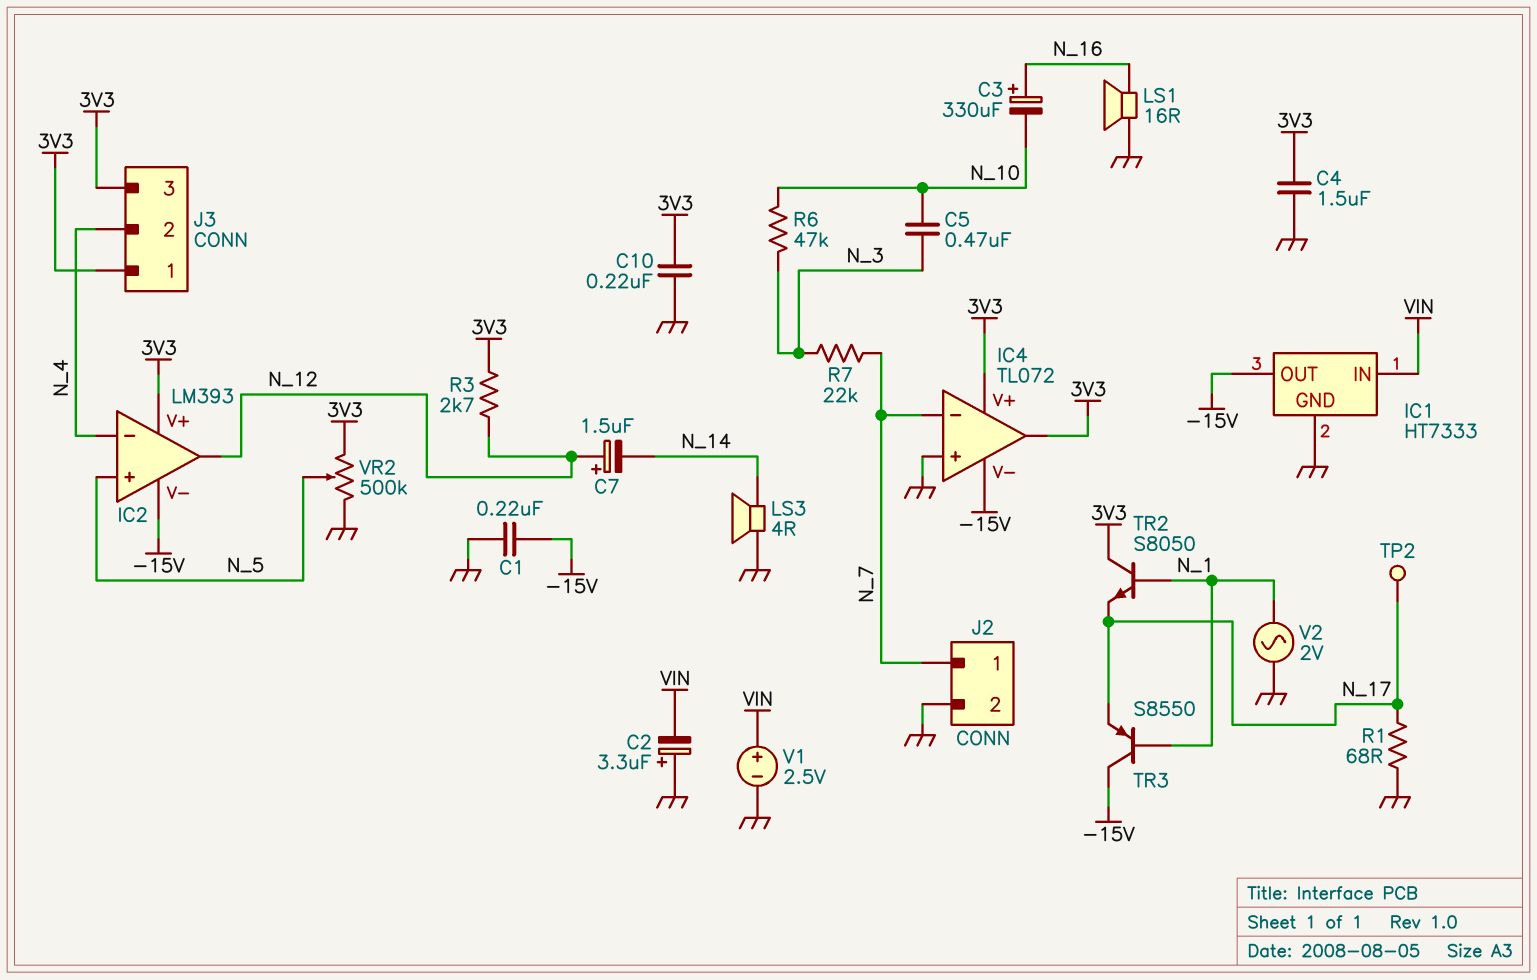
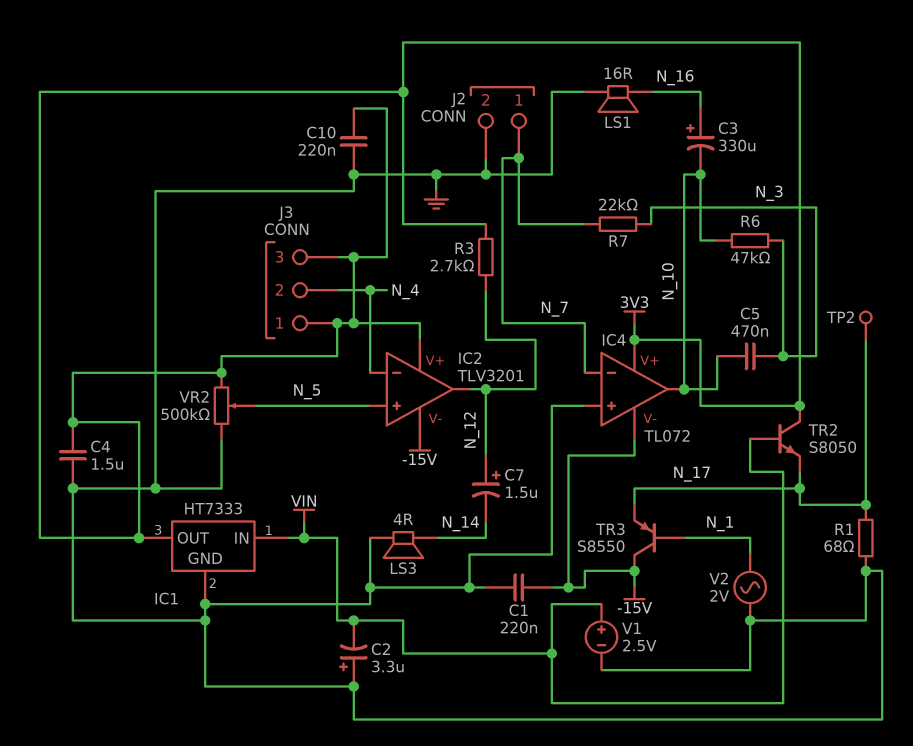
IC1 pin OUT: -15V -> 3V3
IC2: LM393 -> TLV3201
IC4 pin out: 3V3 -> N_10
TR2: NPN S8050 (B N_1, C 3V3, E N_17) -> NPN S8050 (B VIN, C 3V3, E N_17)

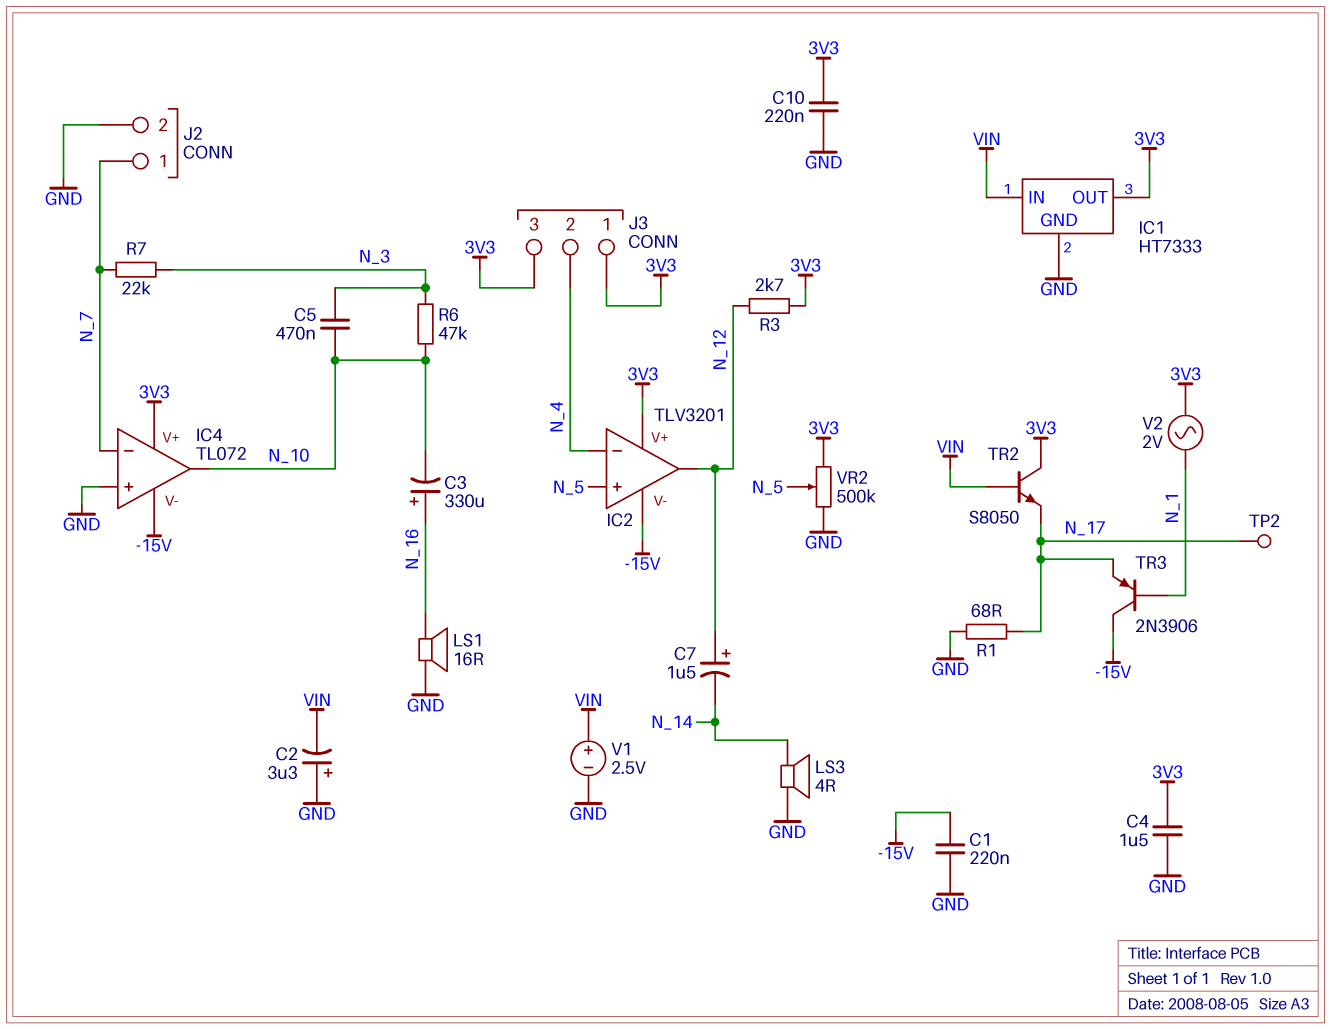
TR3: PNP S8550 (B N_1, C -15V, E N_17) -> PNP 2N3906 (B N_1, C -15V, E N_17)
V2: AC 2V (GND, N_1) -> AC 2V (3V3, N_1)

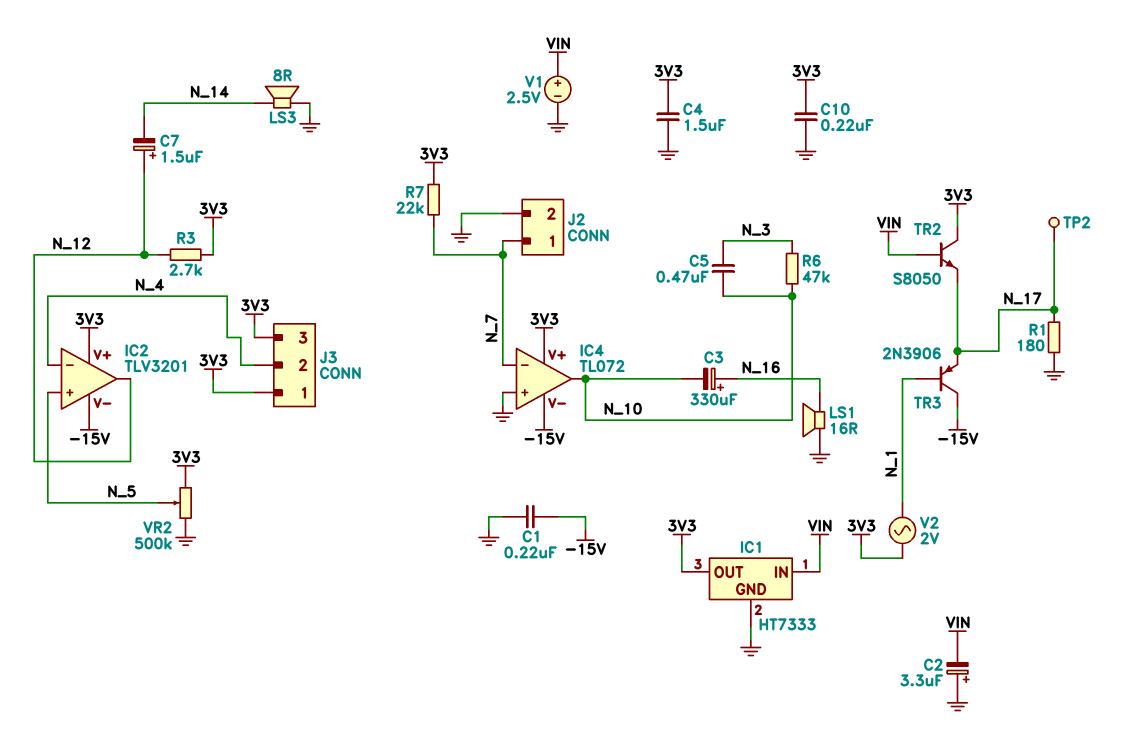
LS3: speaker 4R (GND, N_14) -> speaker 8R (GND, N_14)
R1: 68 (GND, N_17) -> 180 (GND, N_17)
R7: 22k (N_3, N_7) -> 22k (3V3, N_7)

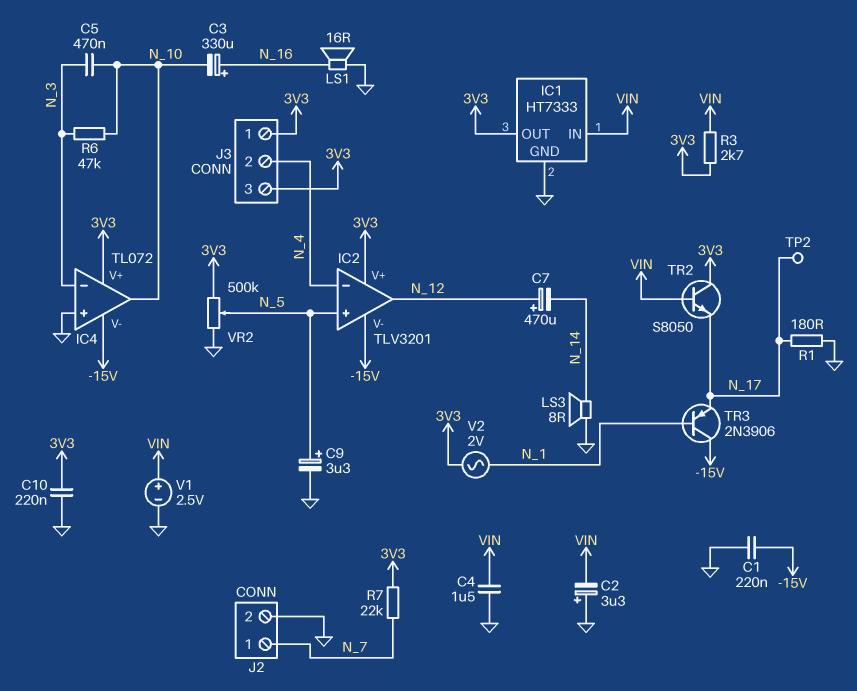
C4: 1.5uF (3V3, GND) -> 1.5uF (GND, VIN)
C7: 1.5uF (plus N_12, minus N_14) -> 470uF (plus N_12, minus N_14)
C9: none -> 3.3uF (plus N_5, minus GND)
IC4 pin in-: N_7 -> N_3
R3: 2.7k (3V3, N_12) -> 2.7k (3V3, VIN)

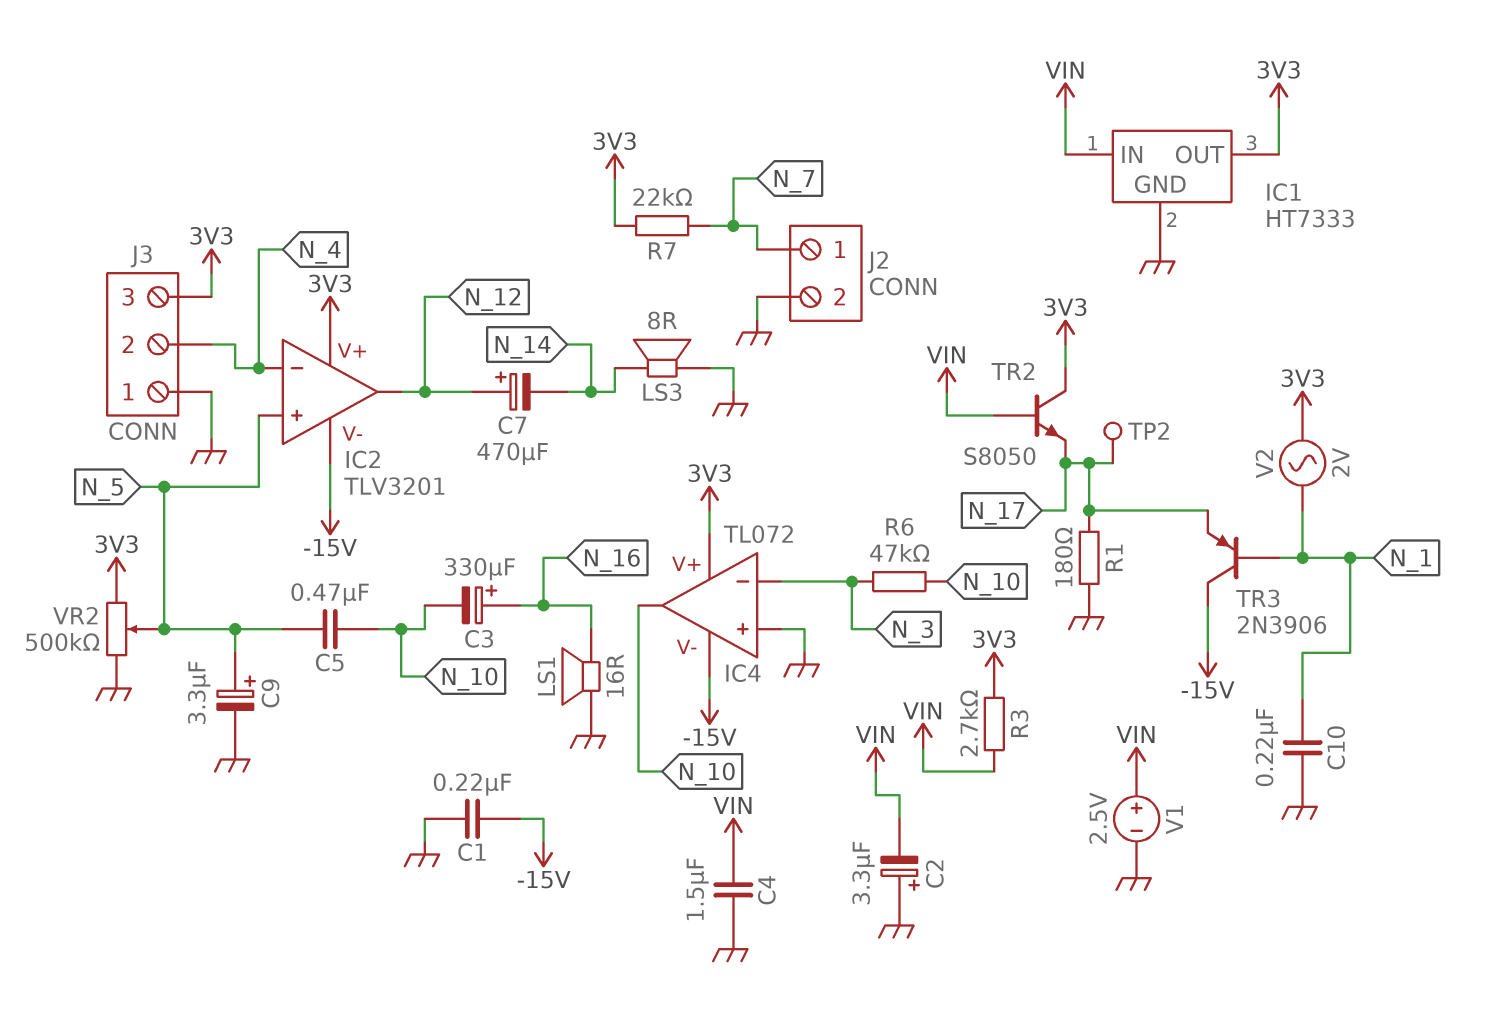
C5: 470nF (N_3, N_10) -> 470nF (N_5, N_10)
C10: 220nF (3V3, GND) -> 220nF (GND, N_1)
J3 pin 1: 3V3 -> GND

